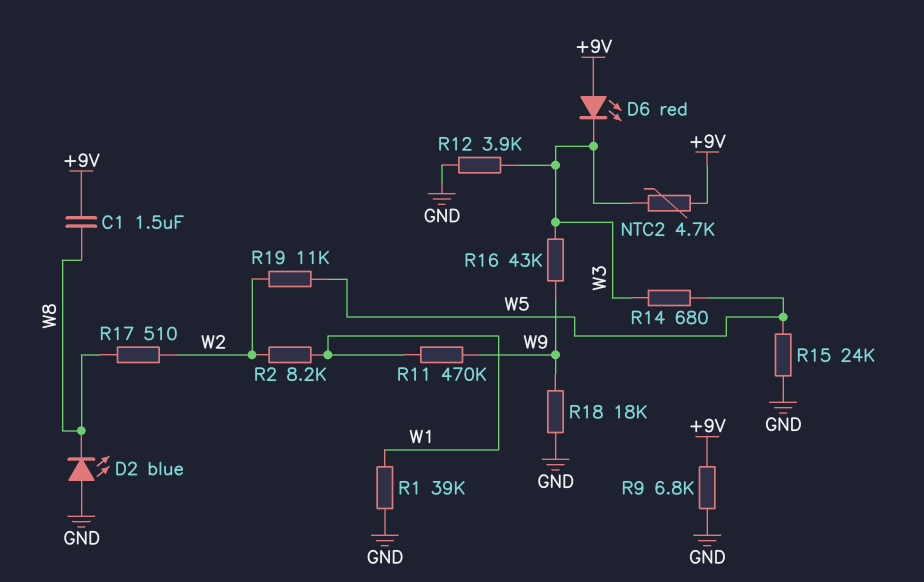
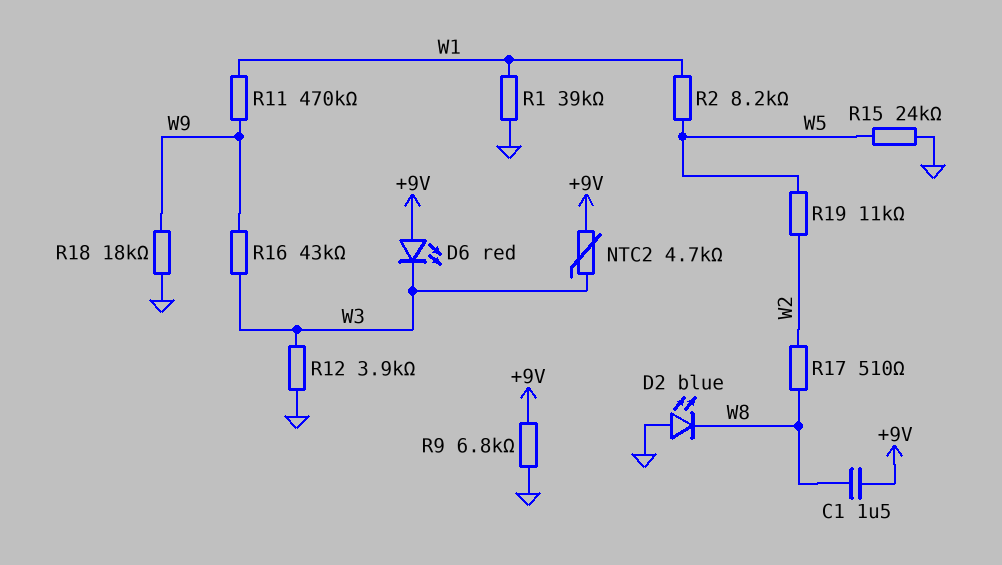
R2: 8.2k (W1, W2) -> 8.2k (W1, W5)
R14: 680 (W3, W5) -> none

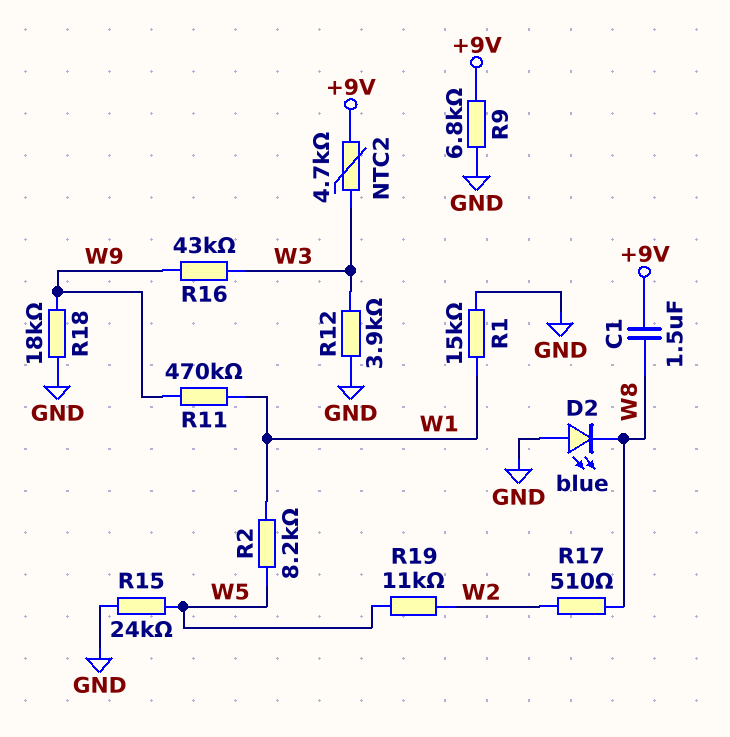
D6: LED red (A +9V, K W3) -> none
R1: 39k (GND, W1) -> 15k (GND, W1)

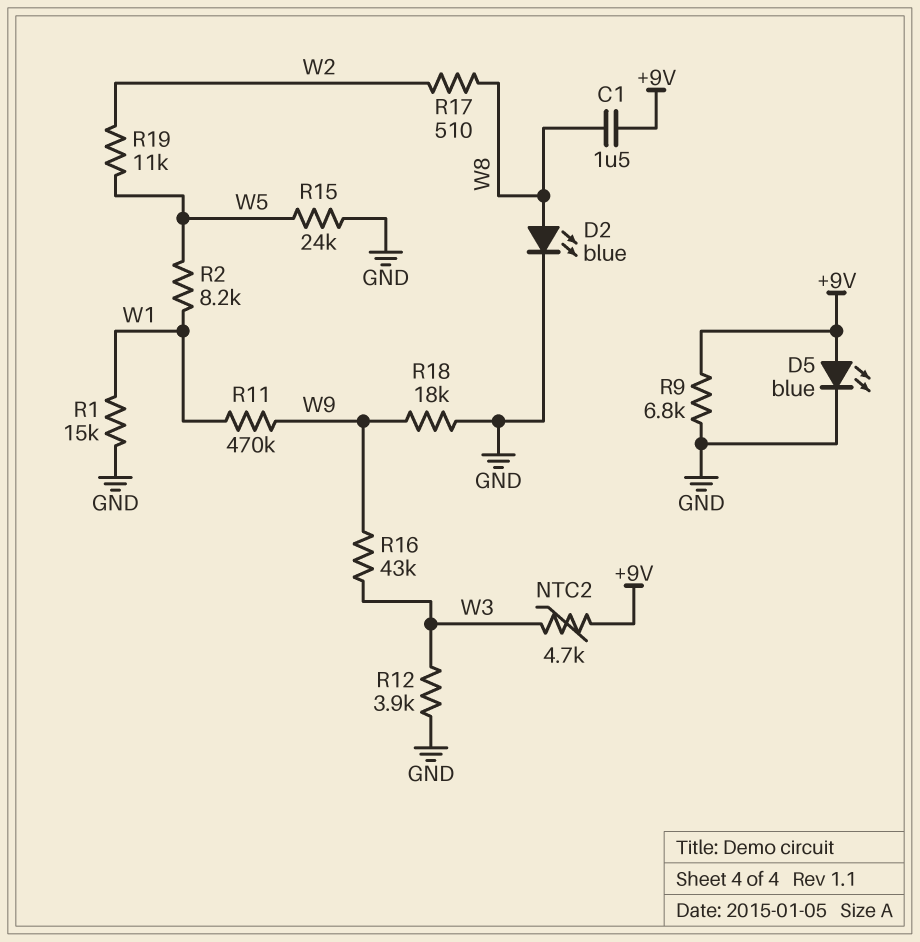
D2: LED blue (A GND, K W8) -> LED blue (A W8, K GND)
D5: none -> LED blue (A +9V, K GND)

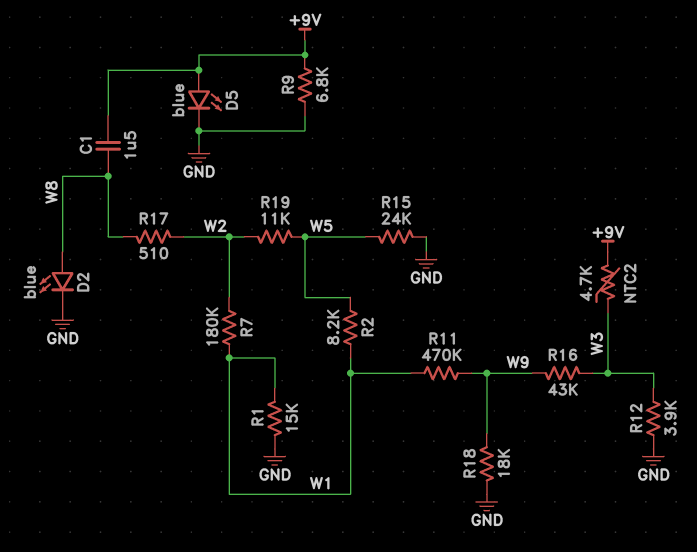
R7: none -> 180k (W1, W2)

